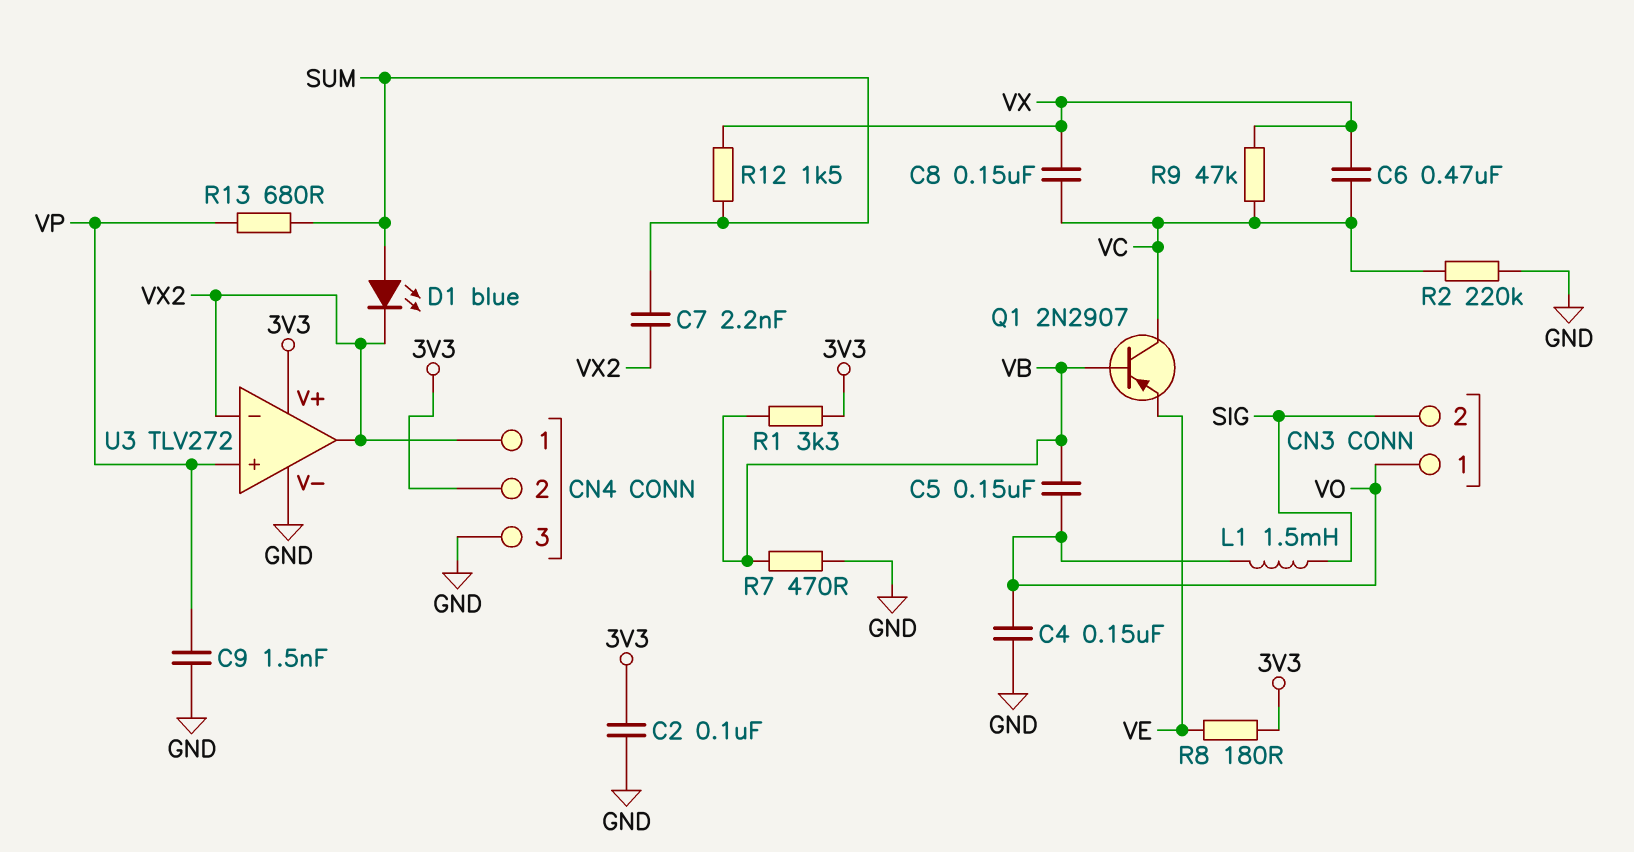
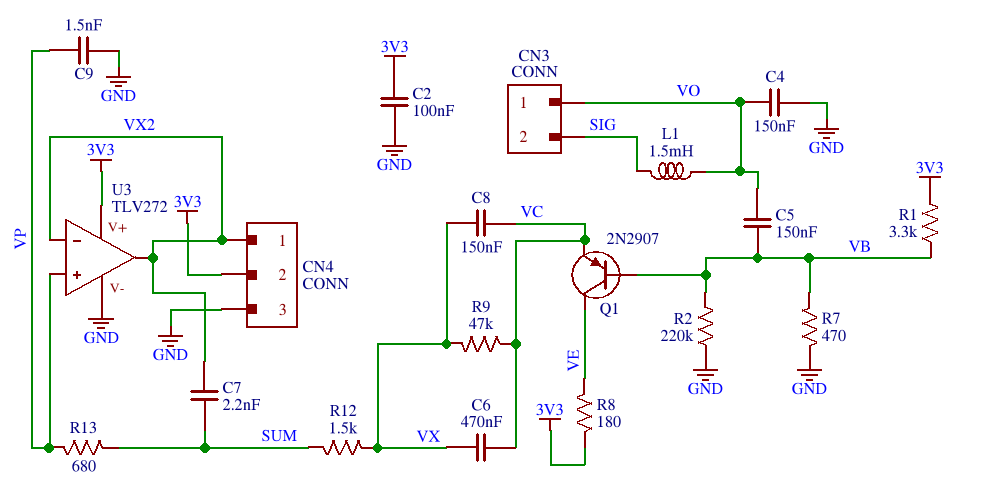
D1: LED blue (A SUM, K VX2) -> none
Q1: PNP 2N2907 (B VB, C VC, E VE) -> PNP 2N2907 (B VB, C VE, E VC)
R2: 220k (GND, VC) -> 220k (GND, VB)

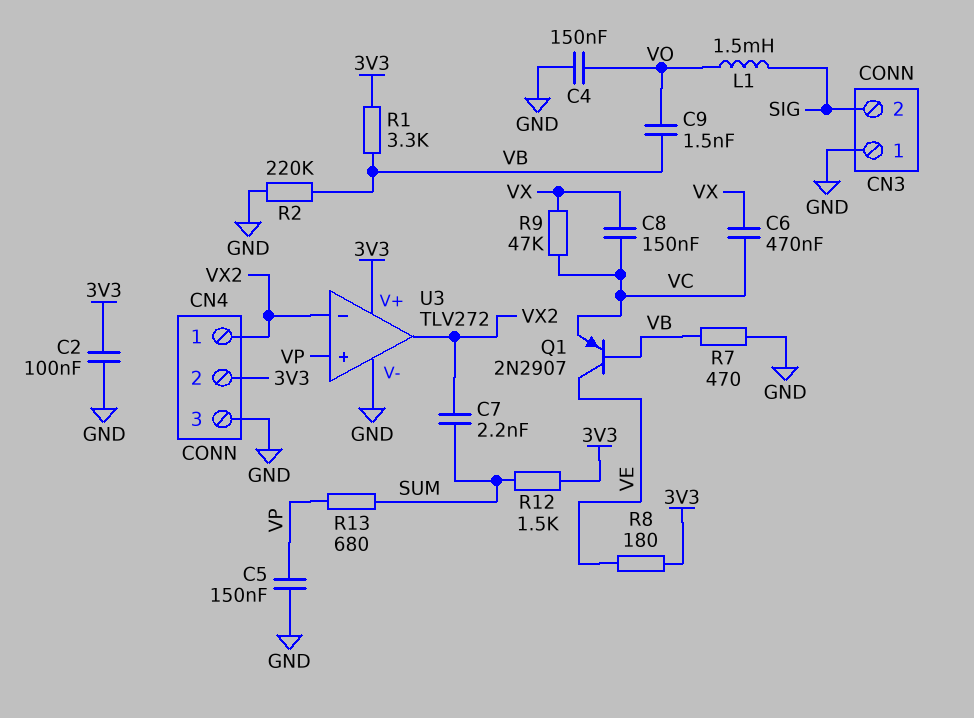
C5: 150nF (VB, VO) -> 150nF (GND, VP)
C9: 1.5nF (GND, VP) -> 1.5nF (VB, VO)
CN3 pin 1: VO -> GND
R12: 1.5k (SUM, VX) -> 1.5k (3V3, SUM)

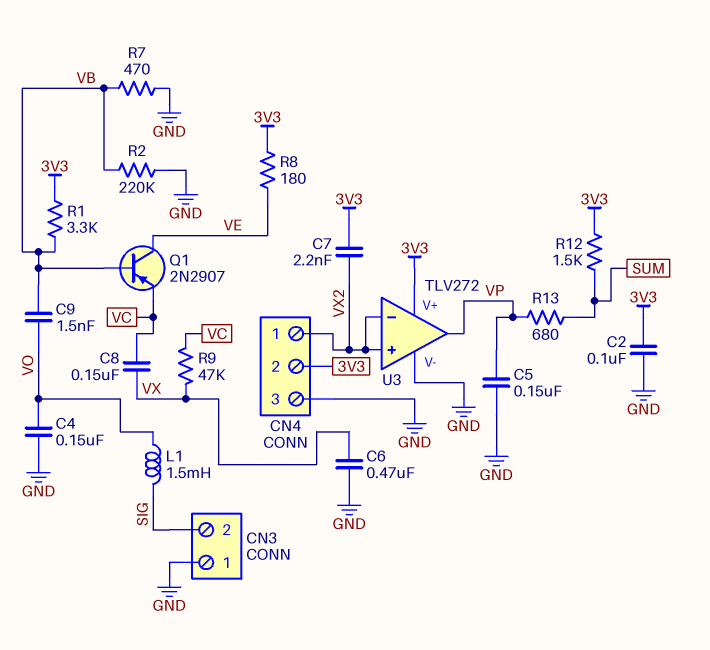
C6: 470nF (VC, VX) -> 470nF (GND, VX)
C7: 2.2nF (SUM, VX2) -> 2.2nF (3V3, VX2)
U3 pin in+: VP -> VX2
U3 pin out: VX2 -> VP

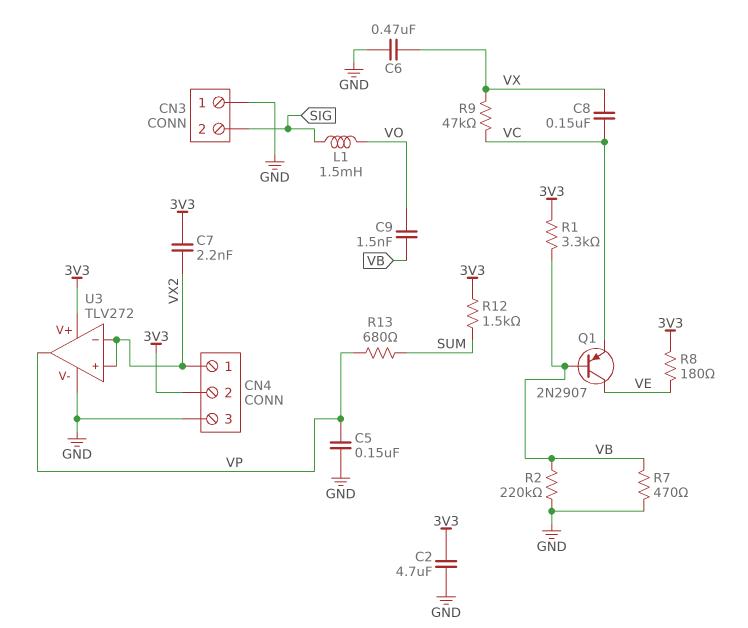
C2: 100nF (3V3, GND) -> 4.7uF (3V3, GND)
C4: 150nF (GND, VO) -> none

